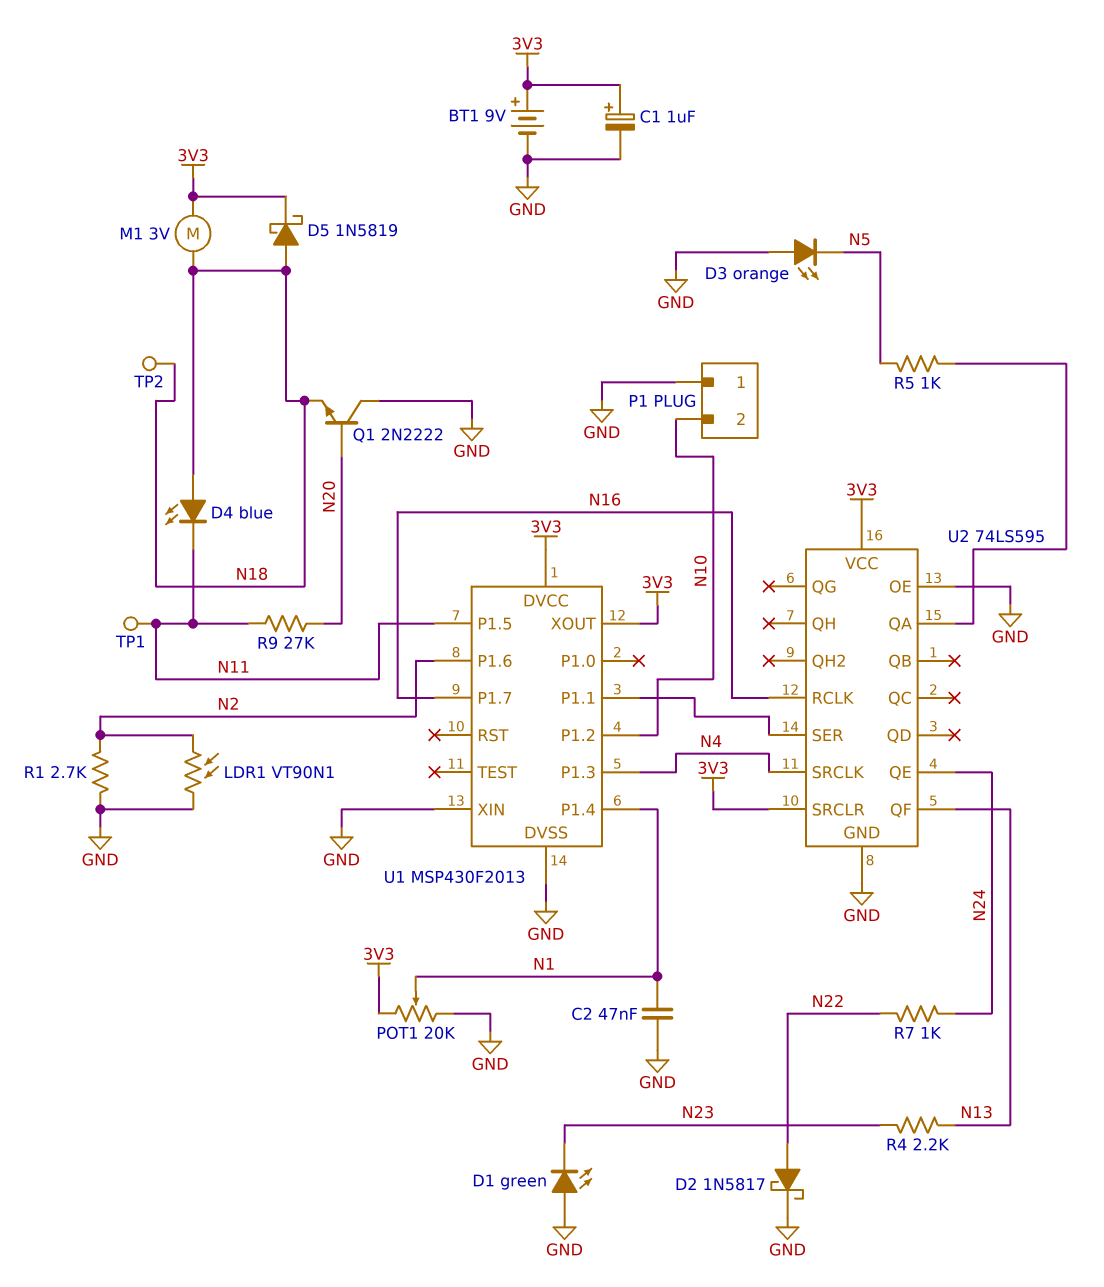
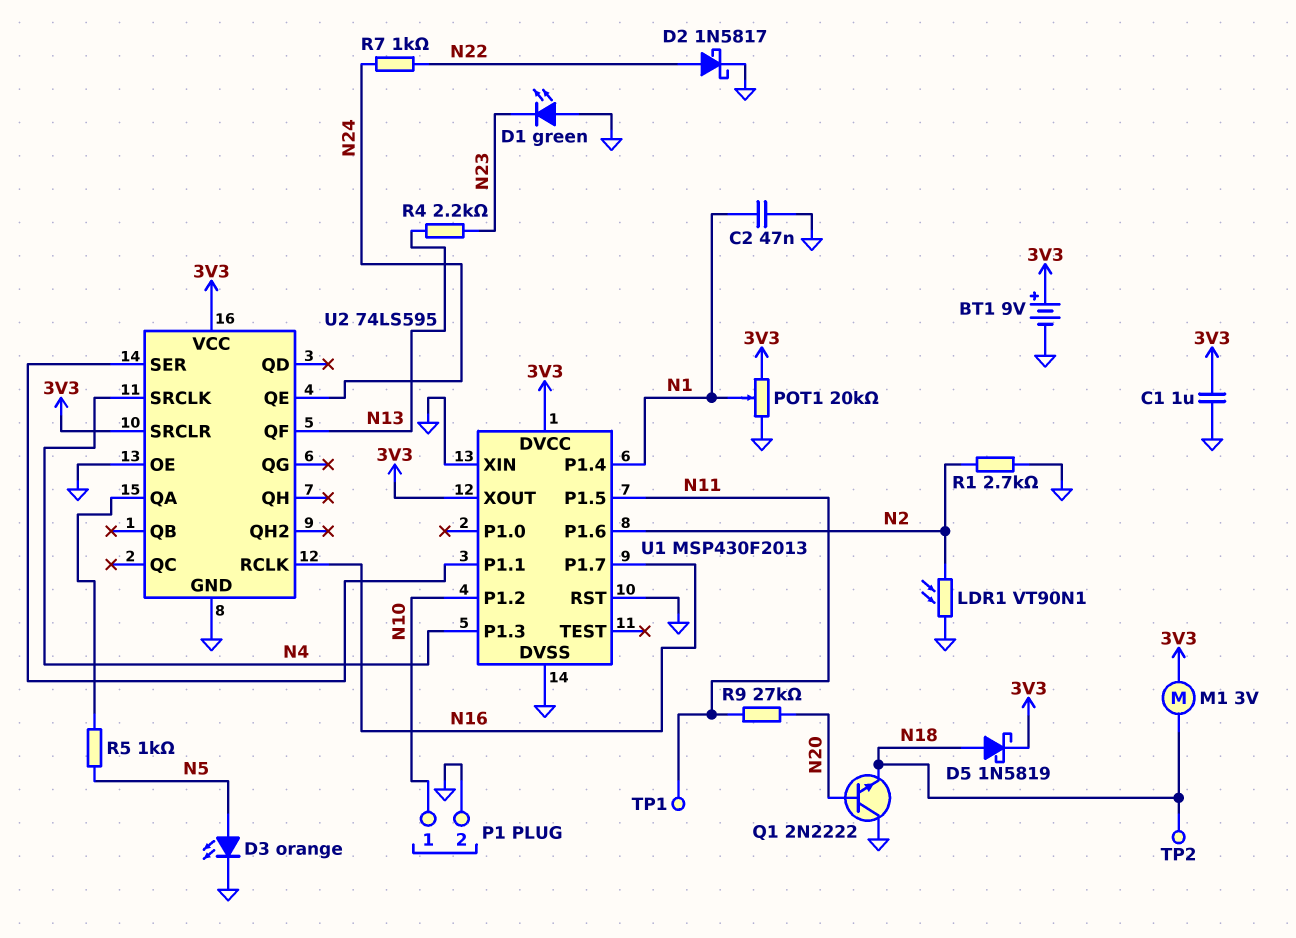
C1: 1uF (plus 3V3, minus GND) -> 1uF (3V3, GND)
D3: LED orange (A GND, K N5) -> LED orange (A N5, K GND)
D4: LED blue (A N18, K N11) -> none
P1 pin 1: GND -> N10
P1 pin 2: N10 -> GND
U1 pin RST: none -> GND

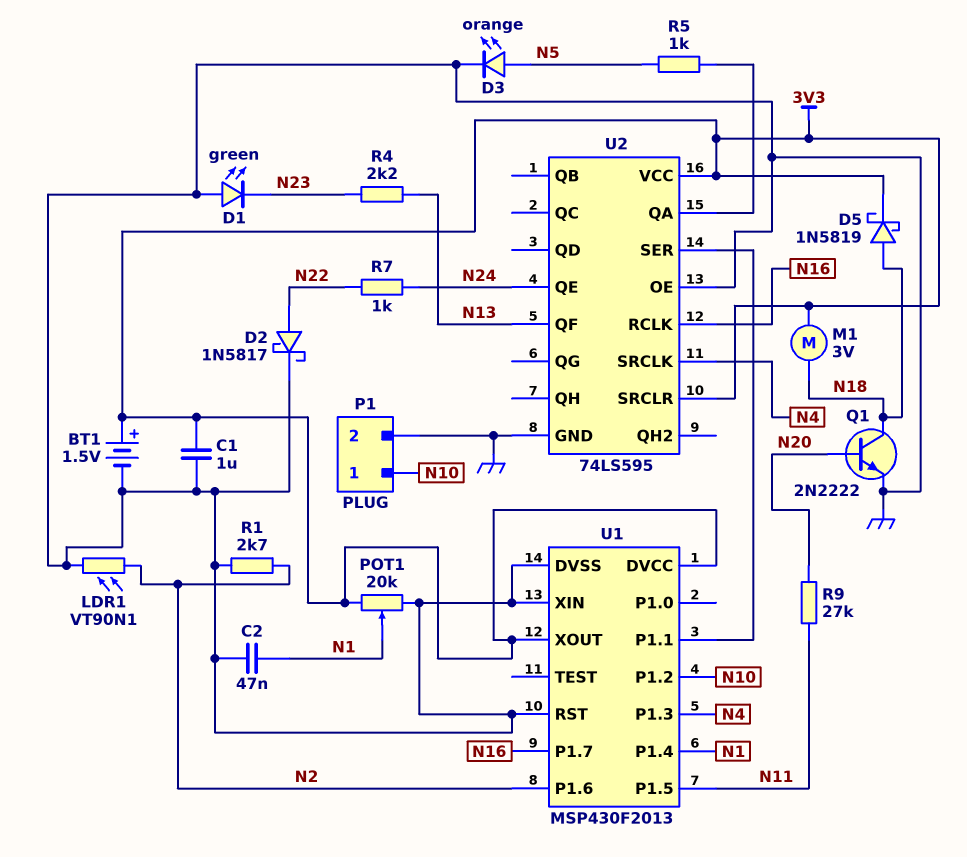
BT1: 9V (plus 3V3, minus GND) -> 1.5V (plus 3V3, minus GND)
Q1: NPN 2N2222 (B N20, C GND, E N18) -> NPN 2N2222 (B N20, C N18, E GND)
TP1: test point (N11) -> none
TP2: test point (N18) -> none

